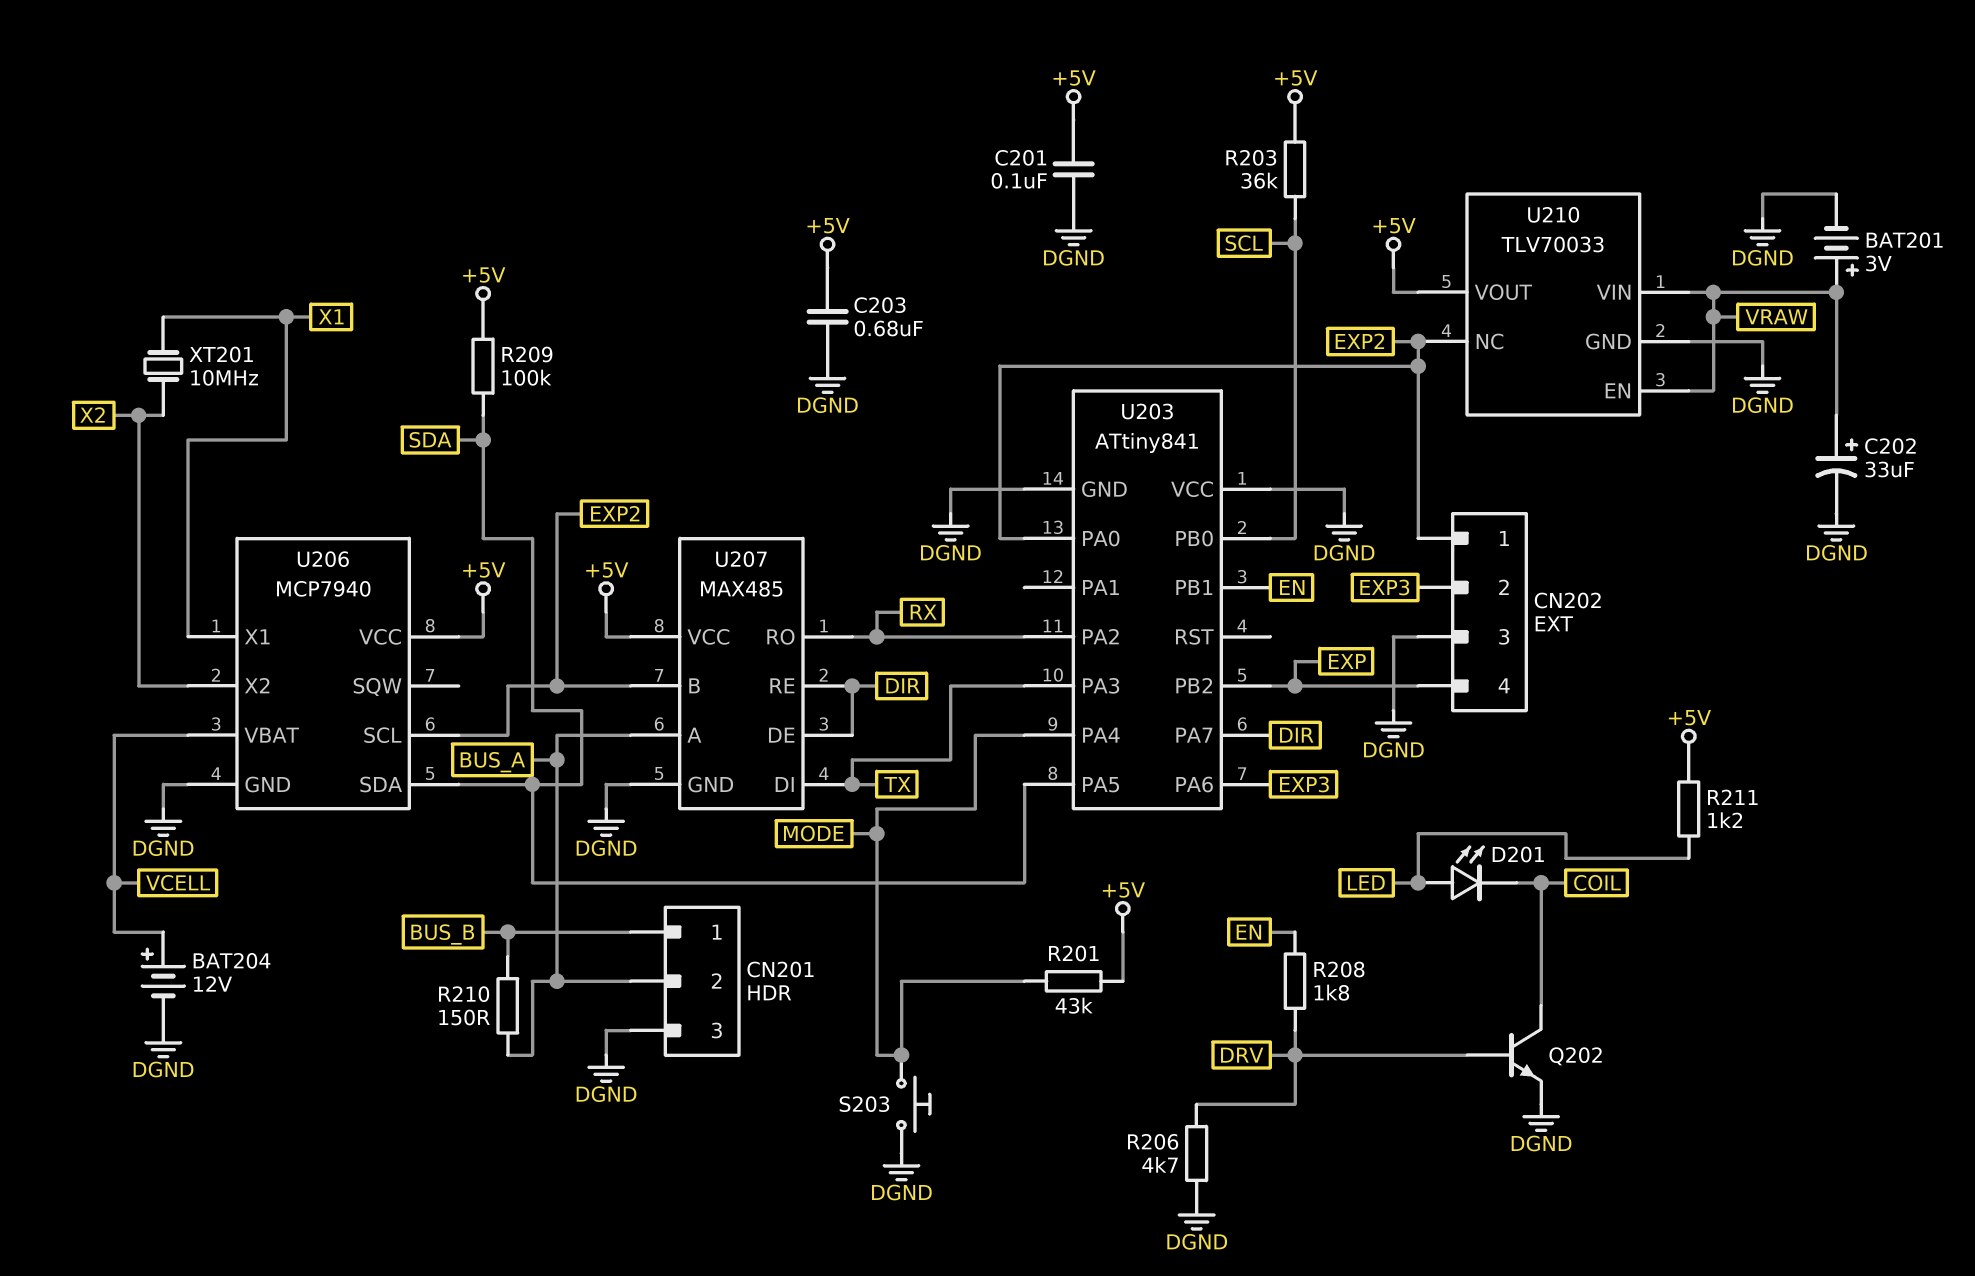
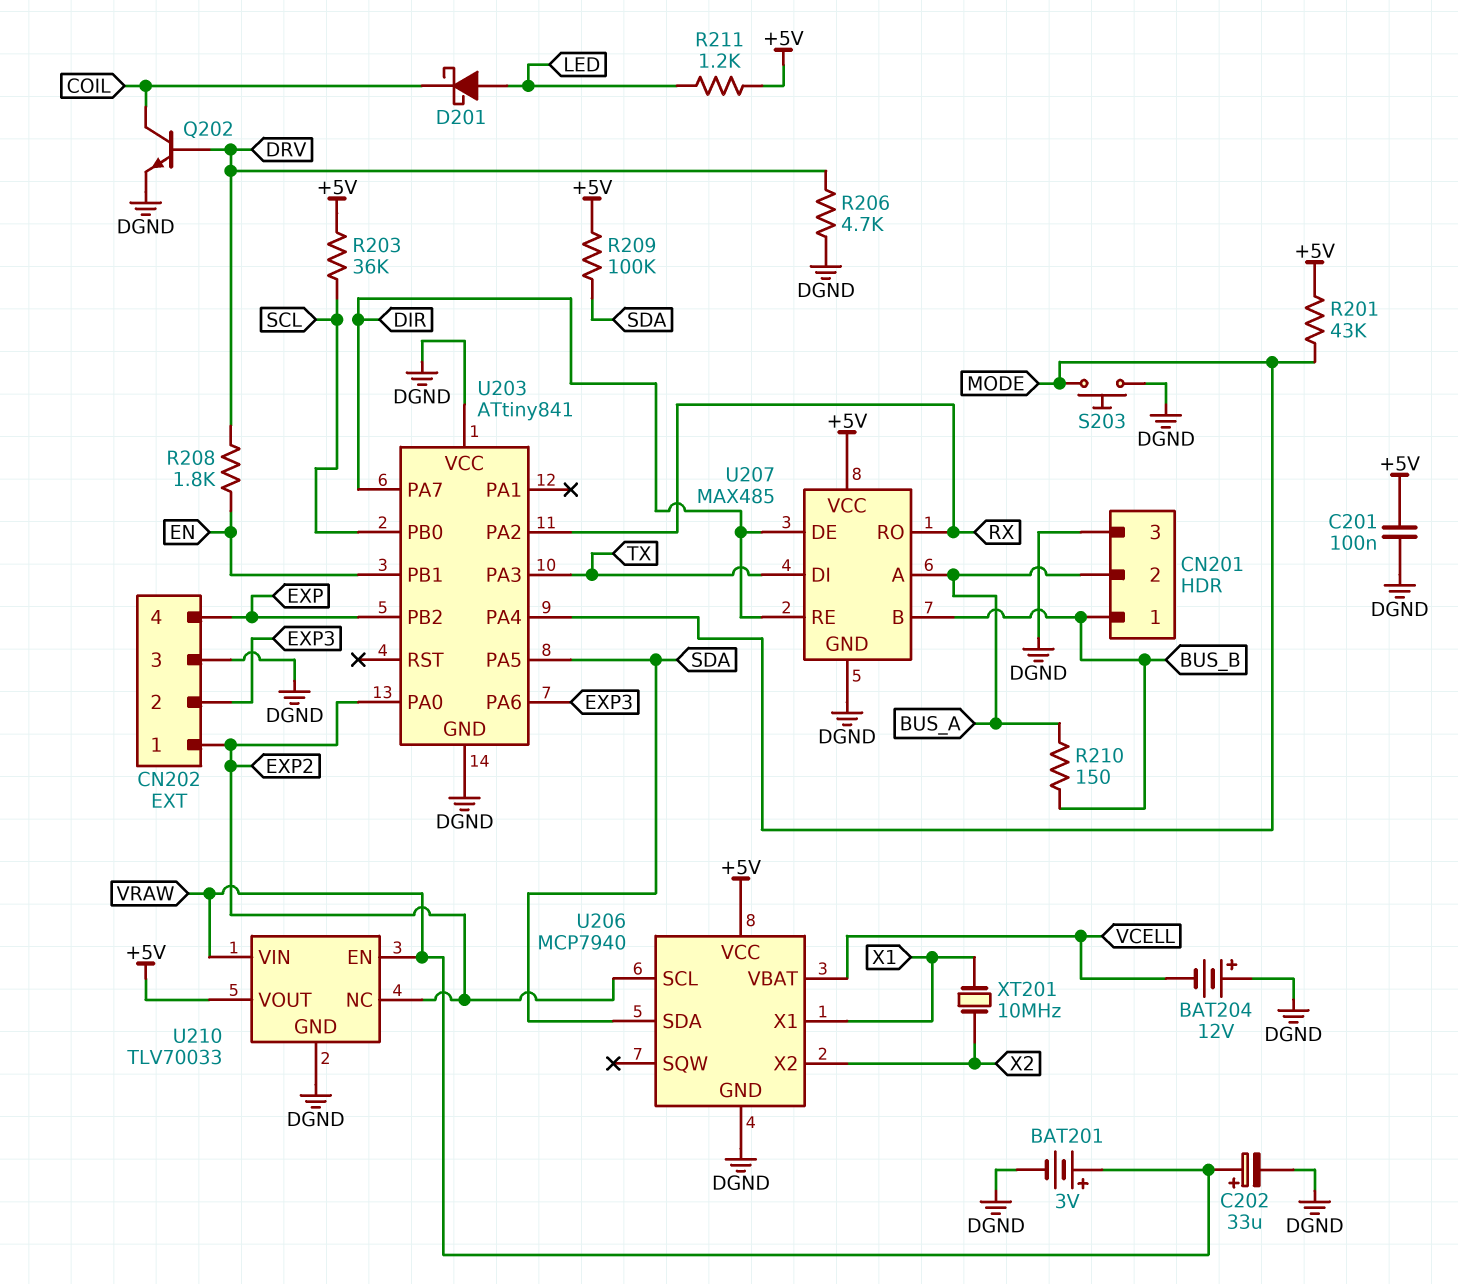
BAT204: 12V (plus VCELL, minus DGND) -> 12V (plus DGND, minus VCELL)
C203: 680nF (+5V, DGND) -> none
D201: LED (A LED, K COIL) -> schottky (A LED, K COIL)
U207 pin B: EXP2 -> BUS_B

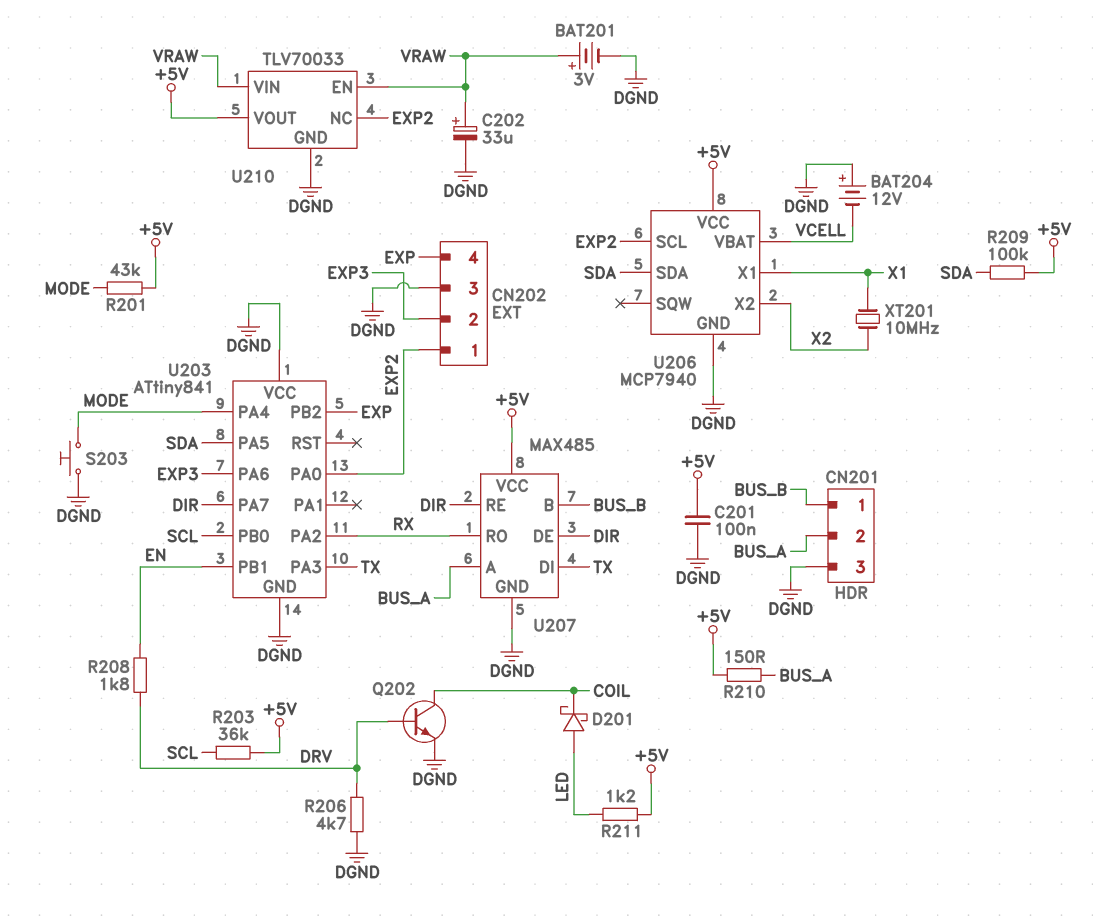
R210: 150 (BUS_A, BUS_B) -> 150 (+5V, BUS_A)

